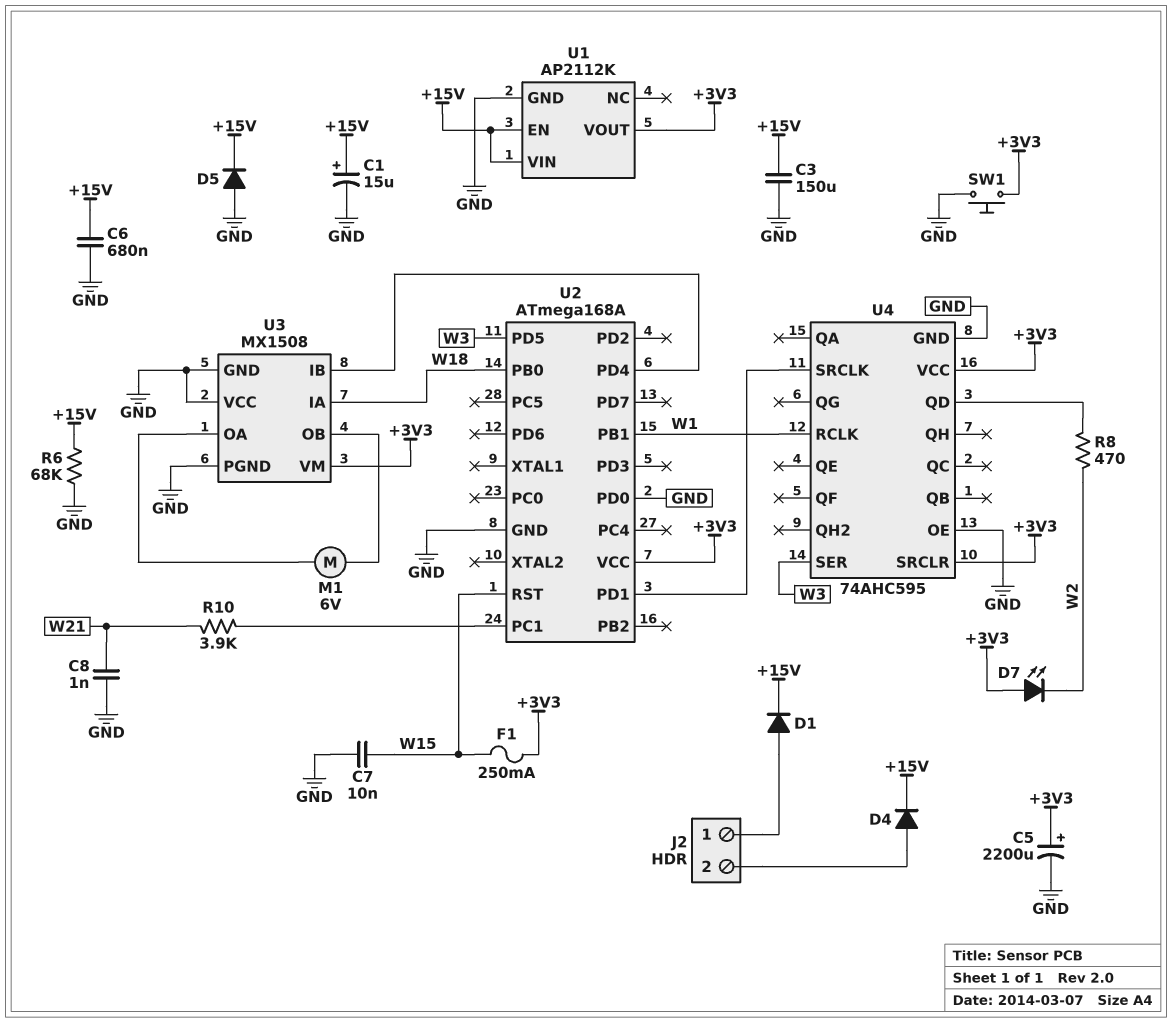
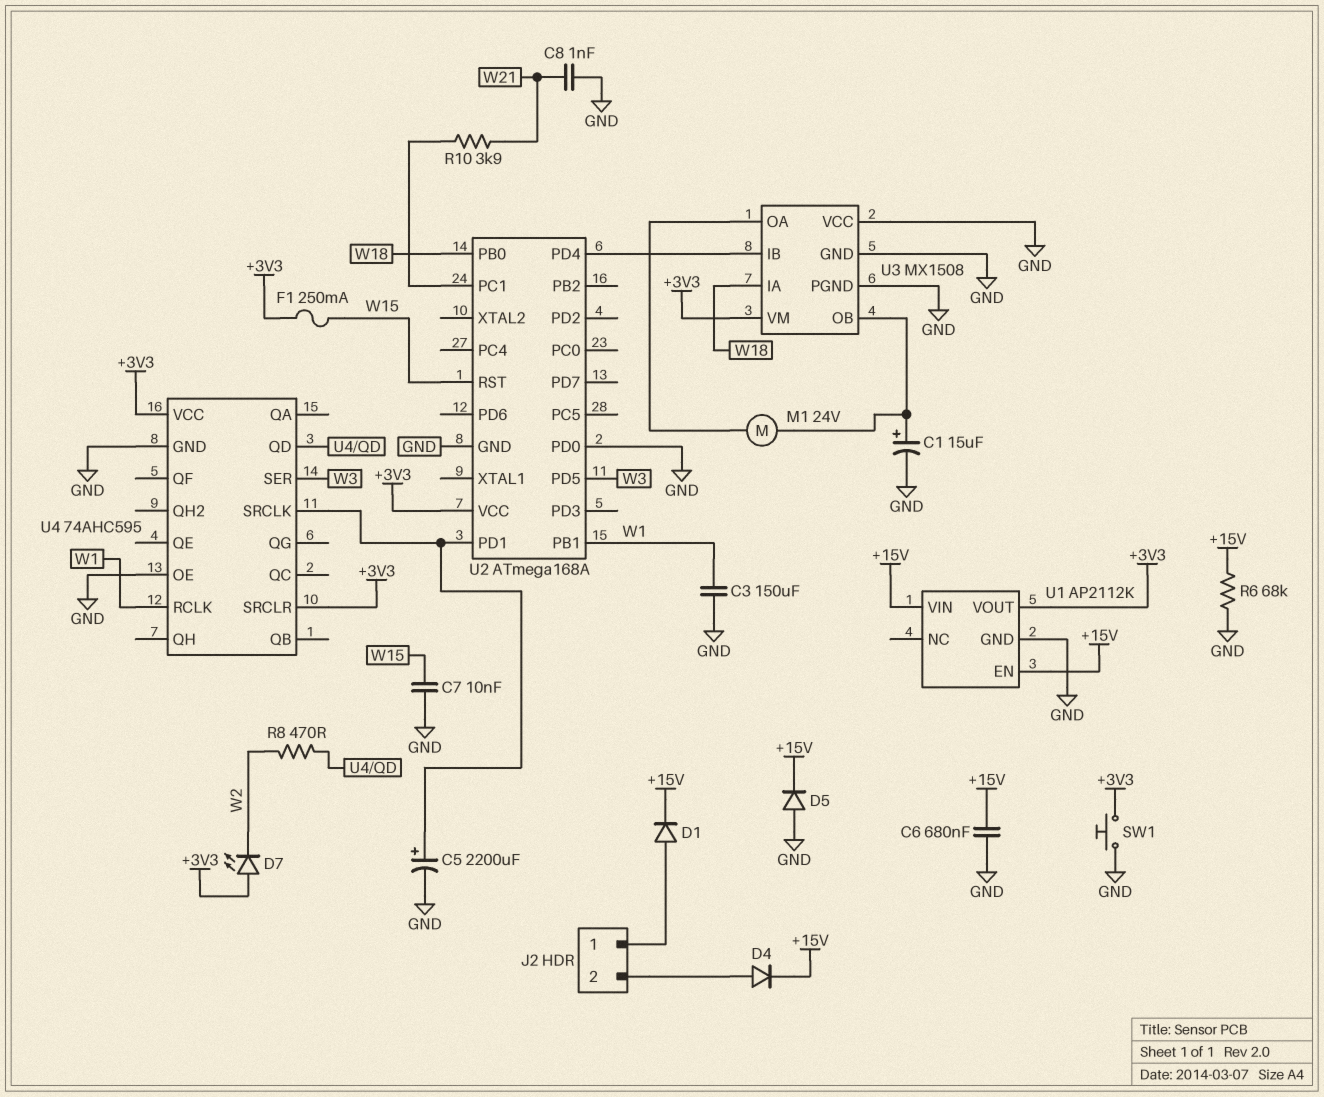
C1: 15uF (plus +15V, minus GND) -> 15uF (plus U3/OB, minus GND)
C3: 150uF (+15V, GND) -> 150uF (GND, W1)
C5: 2200uF (plus +3V3, minus GND) -> 2200uF (plus U2/PD1, minus GND)
M1: motor 6V (U3/OA, U3/OB) -> motor 24V (U3/OA, U3/OB)

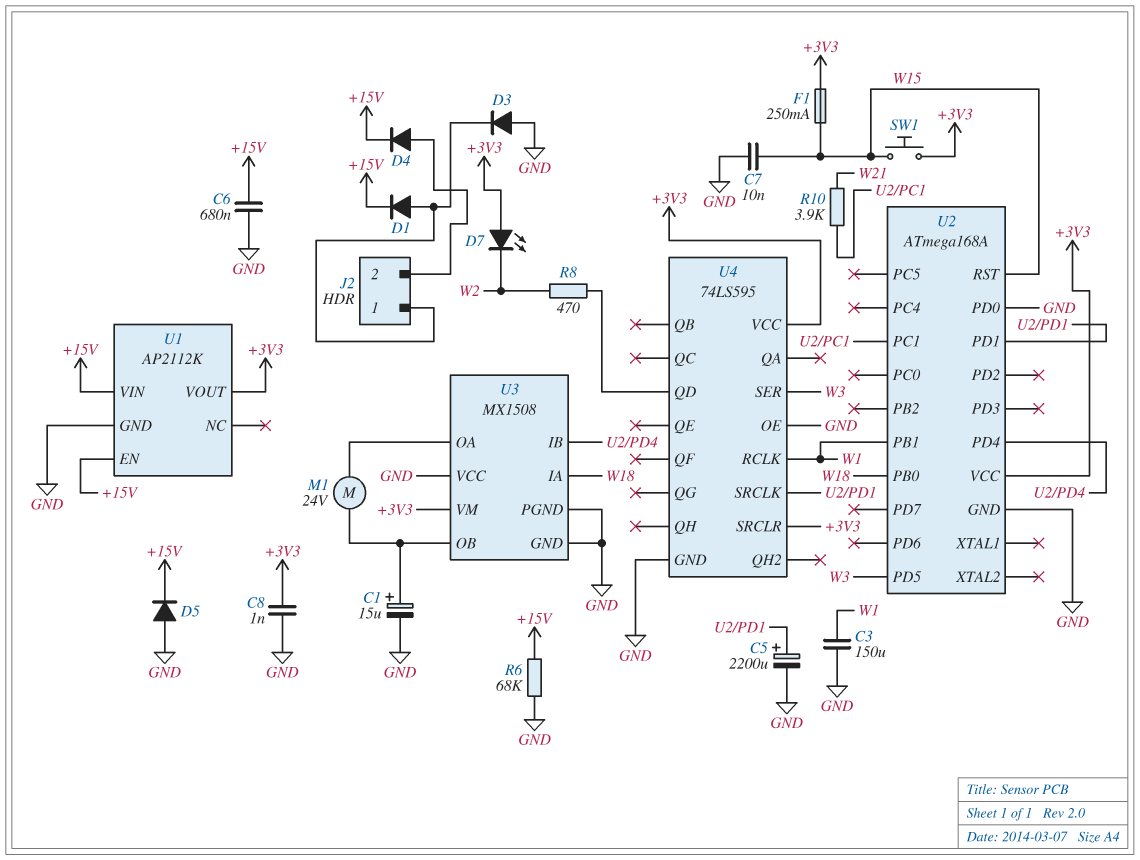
C8: 1nF (GND, W21) -> 1nF (+3V3, GND)
D3: none -> diode (A GND, K J2/1)
SW1: button (+3V3, GND) -> button (+3V3, W15)
U4: 74AHC595 -> 74LS595

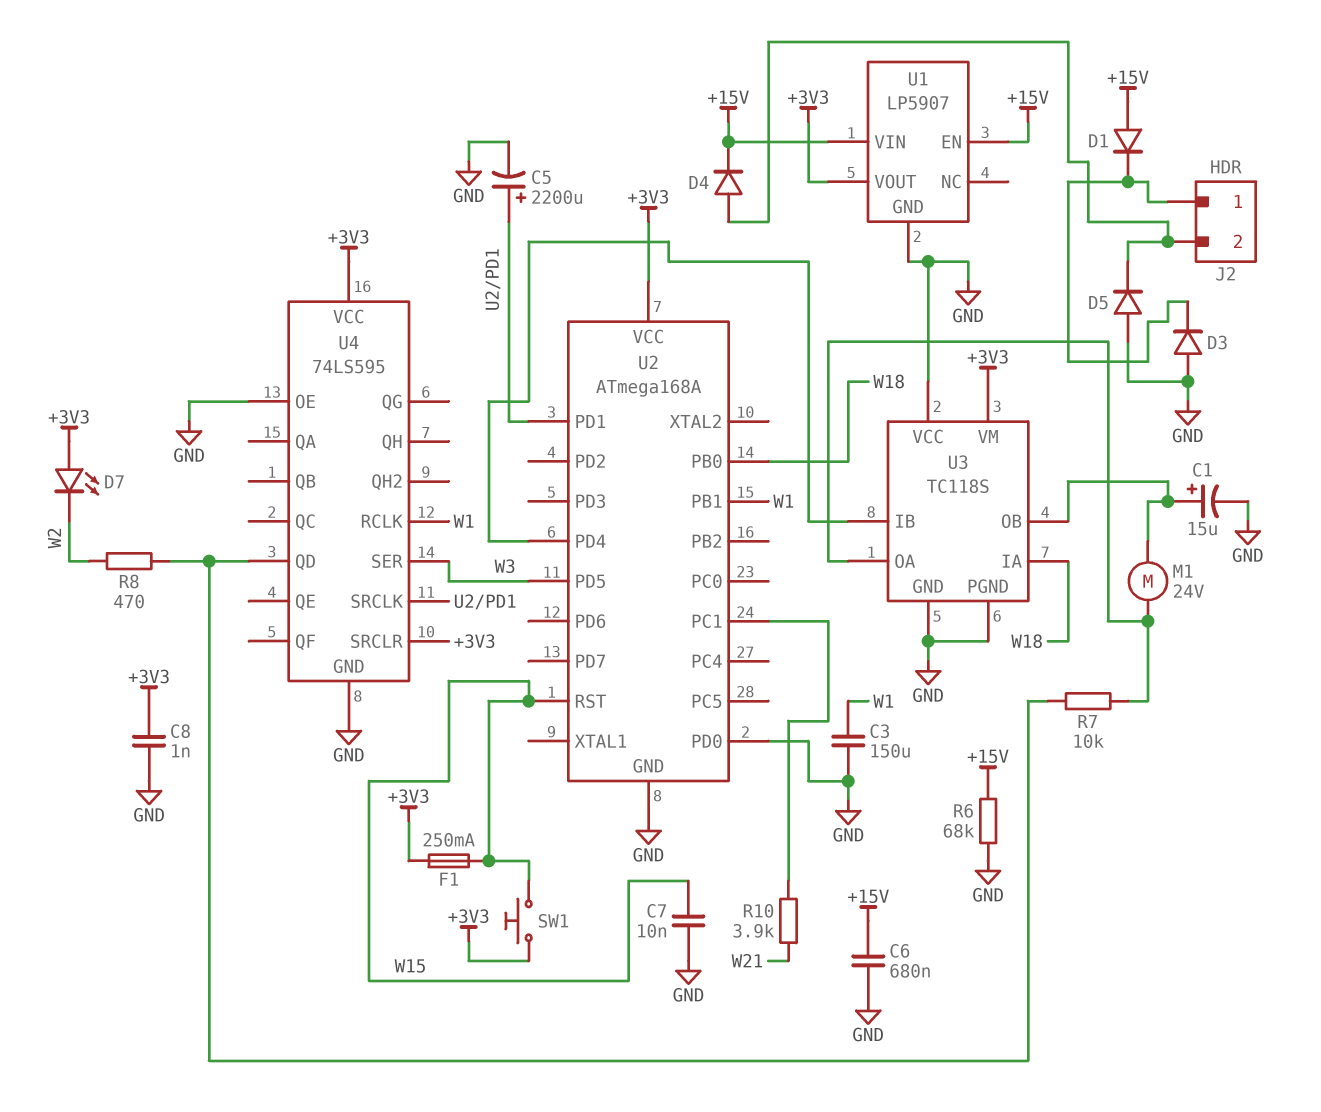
D1: diode (A J2/1, K +15V) -> diode (A +15V, K J2/1)
D5: diode (A GND, K +15V) -> diode (A GND, K J2/2)
R7: none -> 10k (U3/OA, U4/QD)
U1: AP2112K -> LP5907
U3: MX1508 -> TC118S

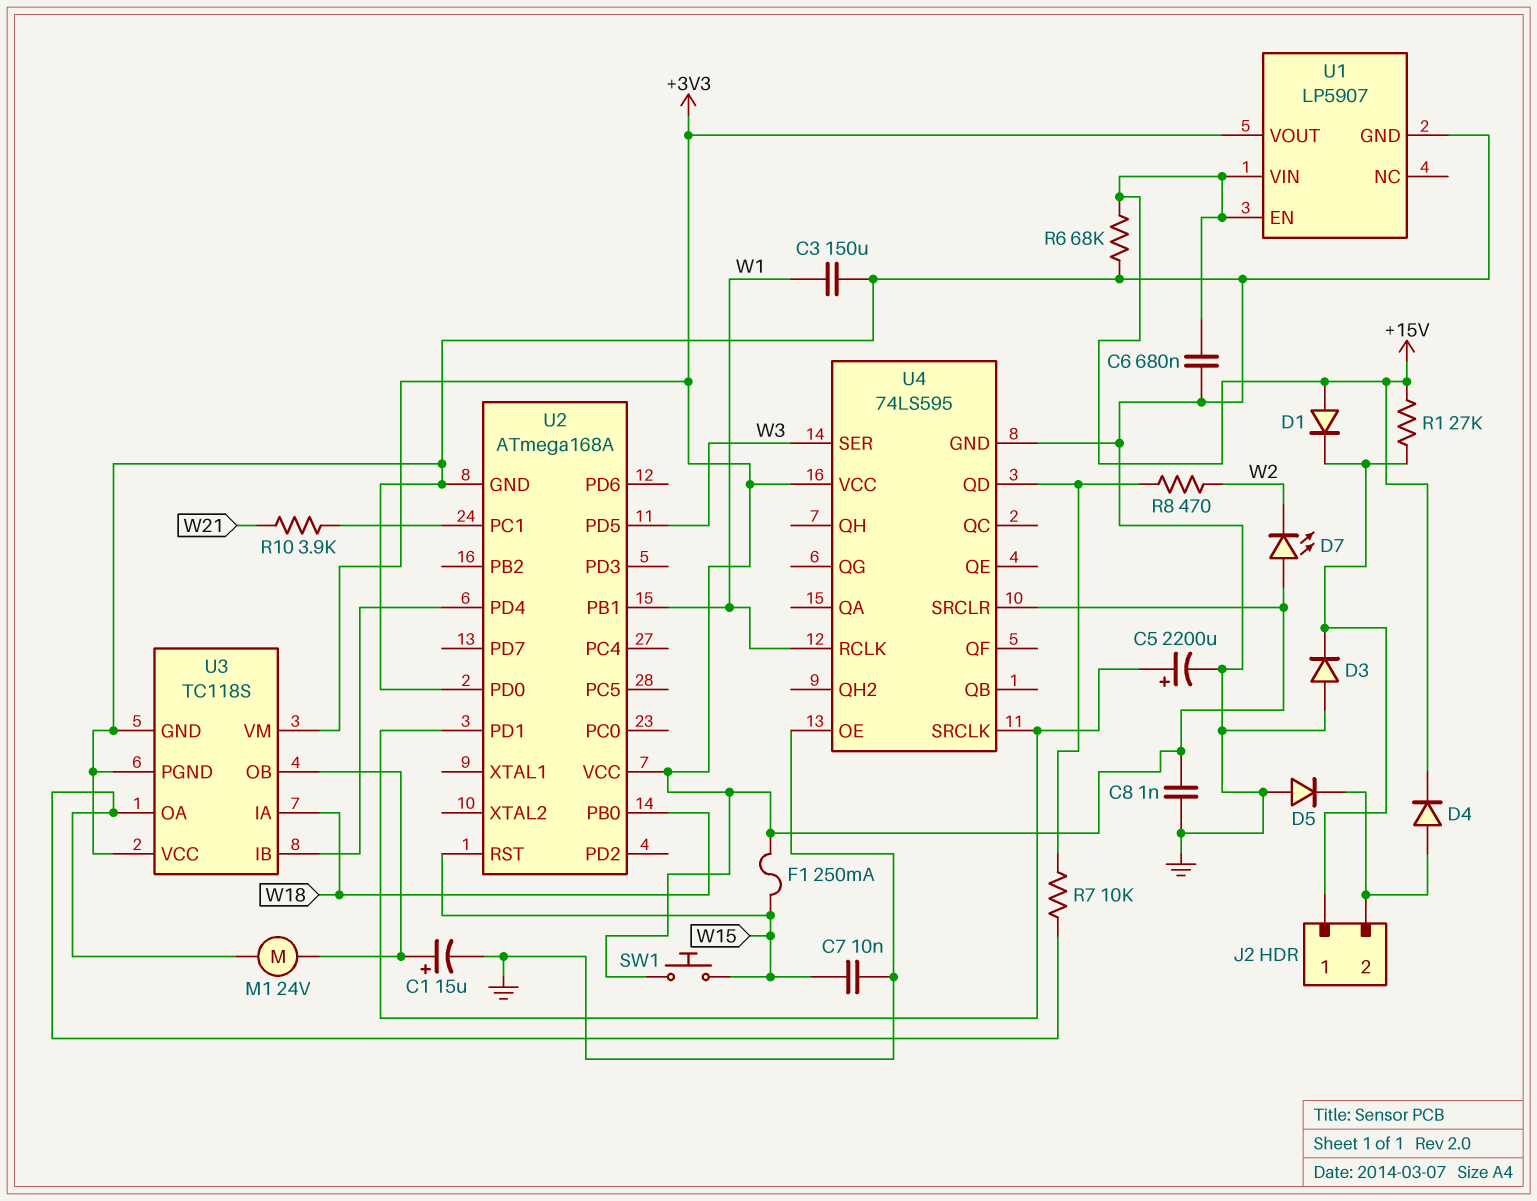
R1: none -> 27k (+15V, J2/1)

